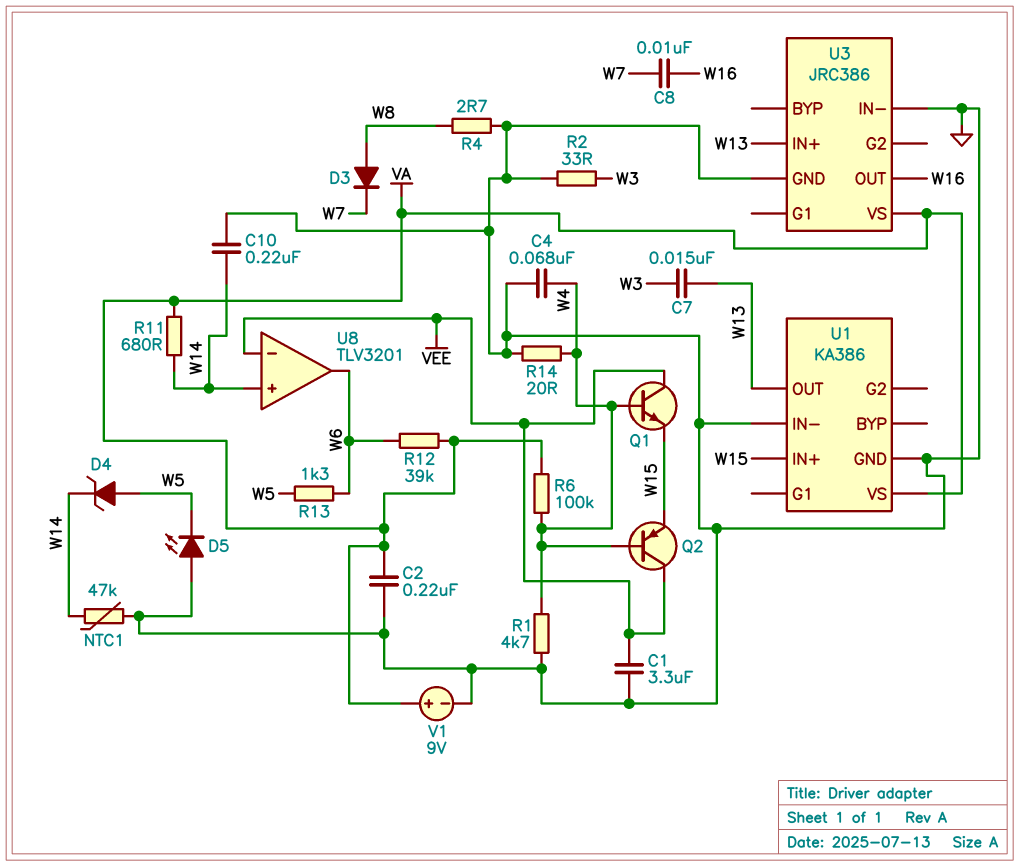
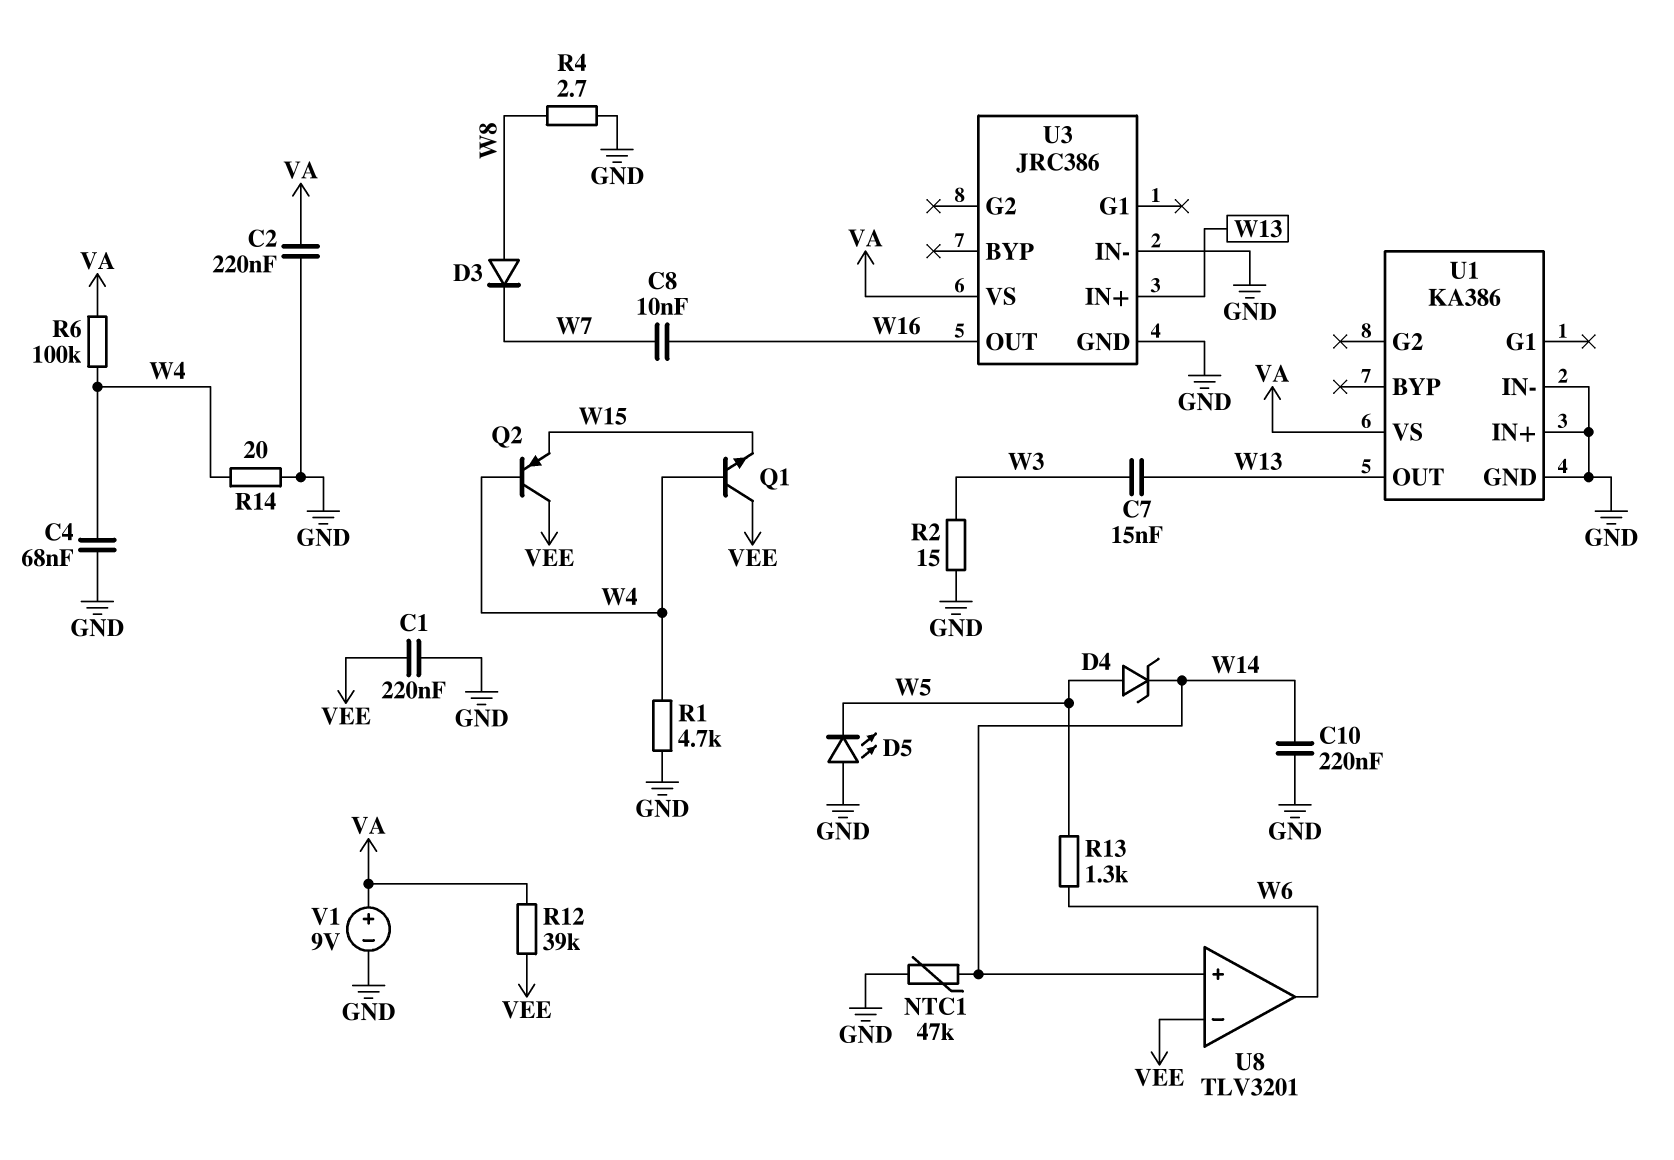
C1: 3.3uF (GND, VEE) -> 220nF (GND, VEE)
R2: 33 (GND, W3) -> 15 (GND, W3)
R11: 680 (VA, W14) -> none
R12: 39k (VA, W6) -> 39k (VA, VEE)
U1 pin IN+: W15 -> GND

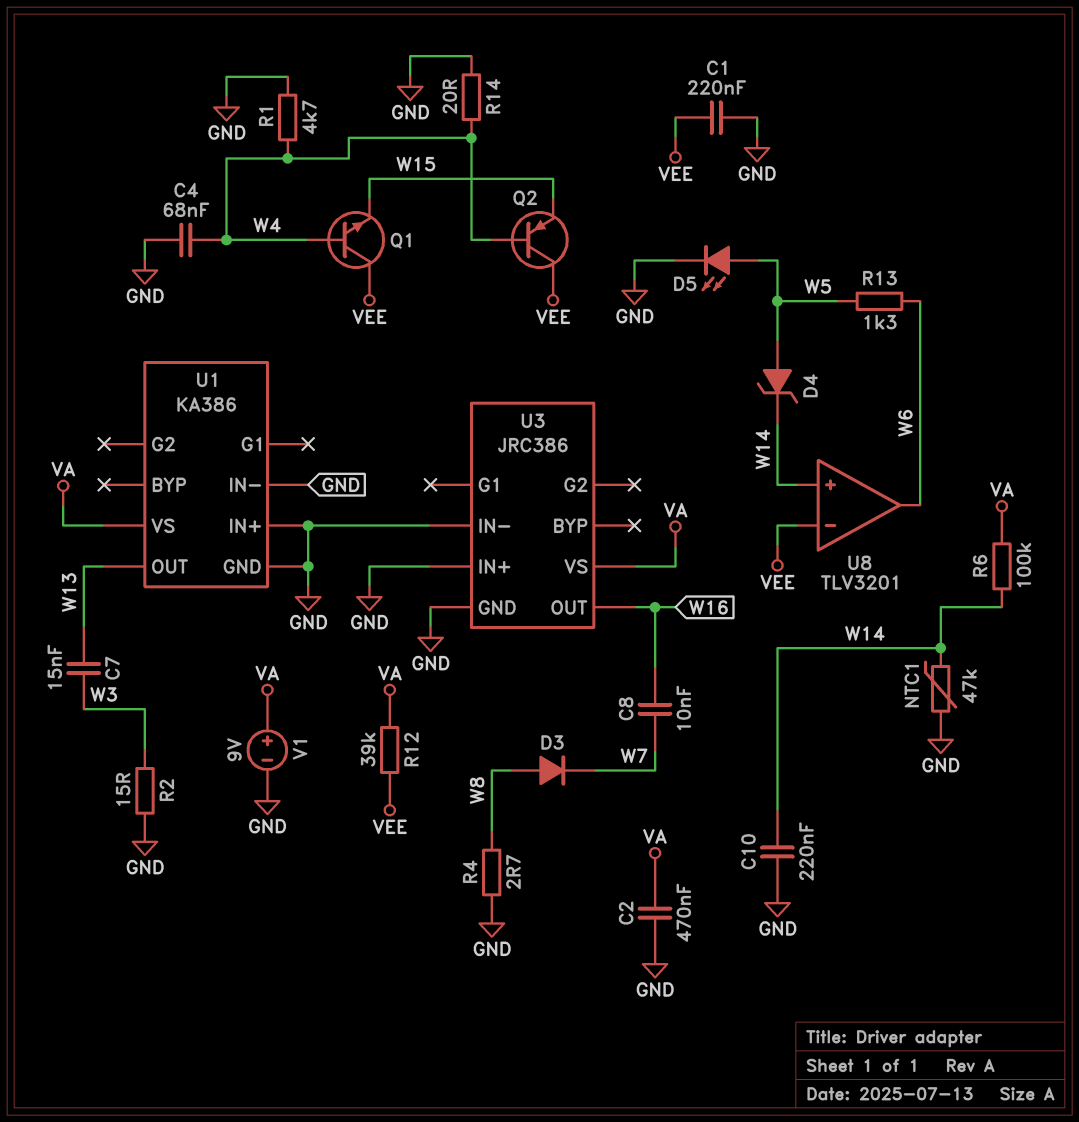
C2: 220nF (GND, VA) -> 470nF (GND, VA)
D5: LED (A GND, K W5) -> LED (A W5, K GND)
R6: 100k (VA, W4) -> 100k (VA, W14)
U3 pin IN+: W13 -> GND

